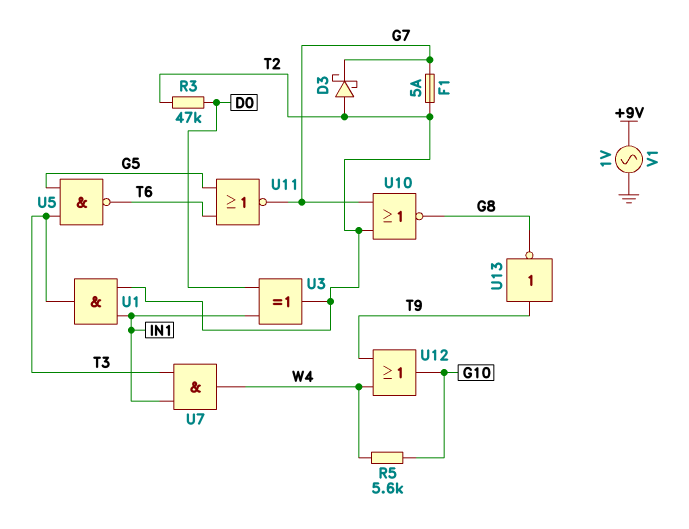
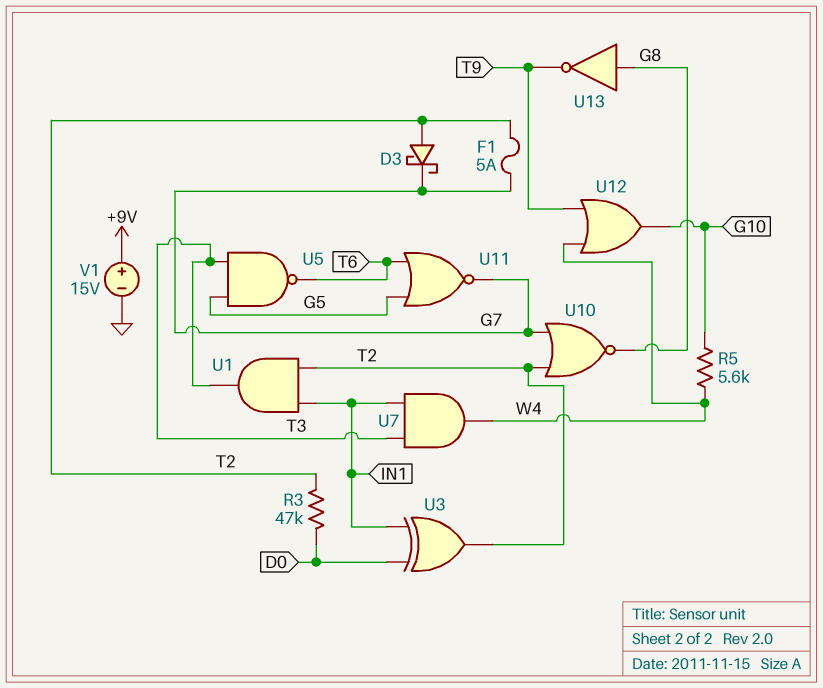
U13: NOT (in T9, out G8) -> NOT (in G8, out T9)
V1: AC 1V (+9V, GND) -> 15V (plus +9V, minus GND)

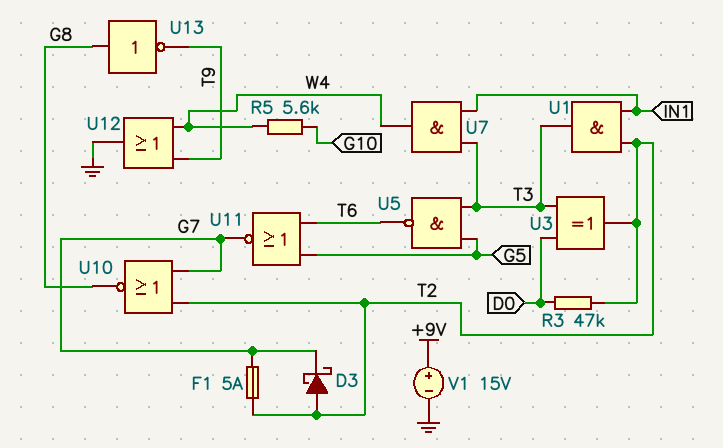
U3: XOR (in D0, in IN1, out T2) -> XOR (in D0, in T3, out T2)
U12: OR (in T9, in W4, out G10) -> OR (in T9, in W4, out GND)

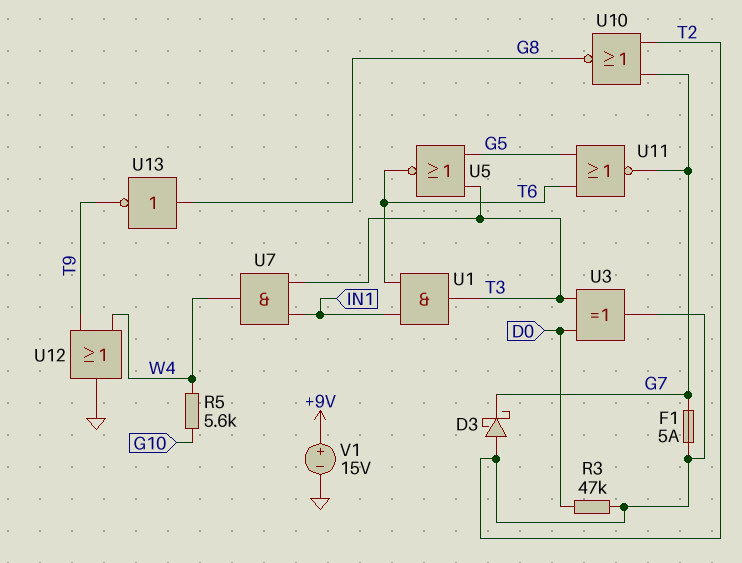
U1: AND (in IN1, in T2, out T3) -> AND (in IN1, in T6, out T3)
U5: NAND (in G5, in T3, out T6) -> NOR (in G5, in T3, out T6)

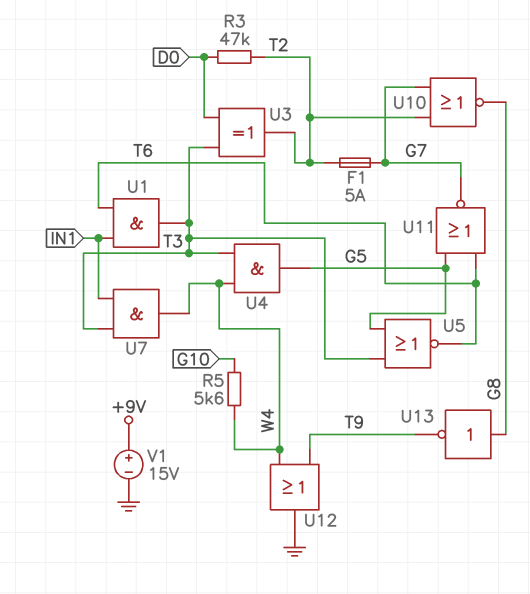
D3: schottky (A T2, K G7) -> none
U4: none -> AND (in T3, in W4, out G5)

